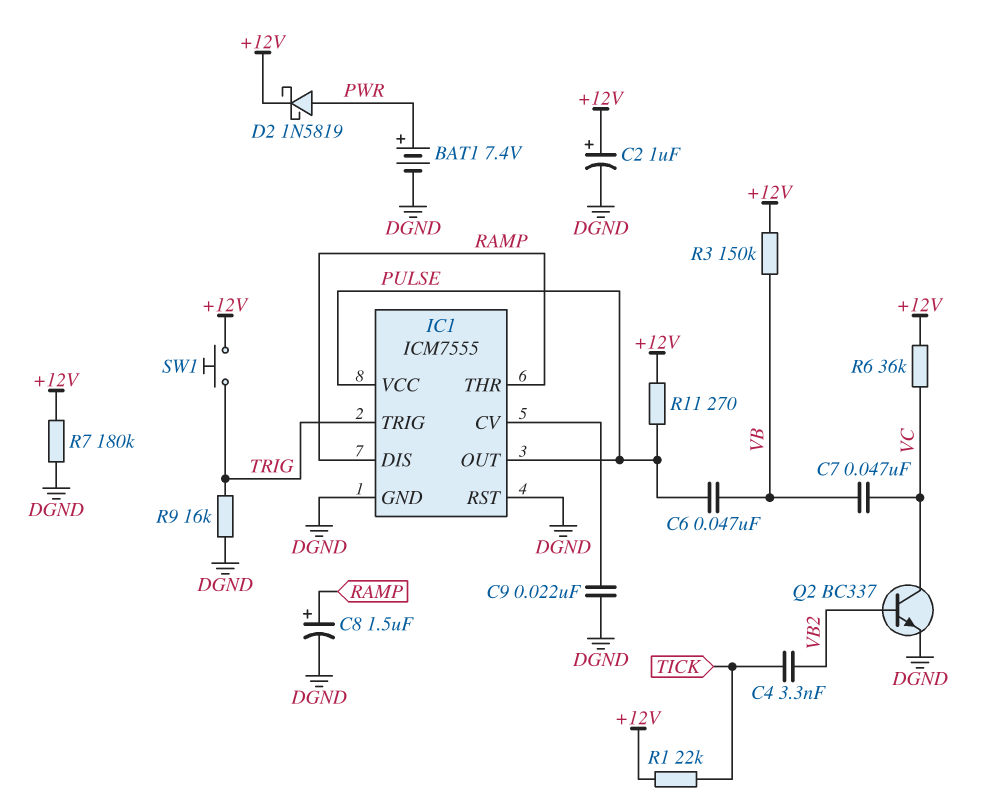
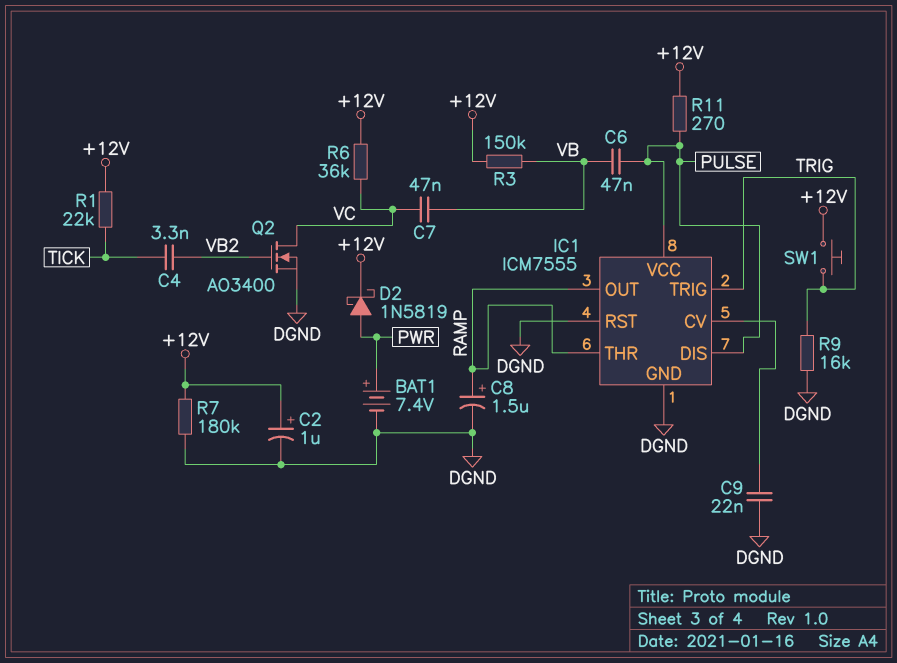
IC1 pin DIS: RAMP -> PULSE
IC1 pin OUT: PULSE -> RAMP
Q2: NPN BC337 (B VB2, C VC, E DGND) -> NMOS AO3400 (G VB2, D VC, S DGND)

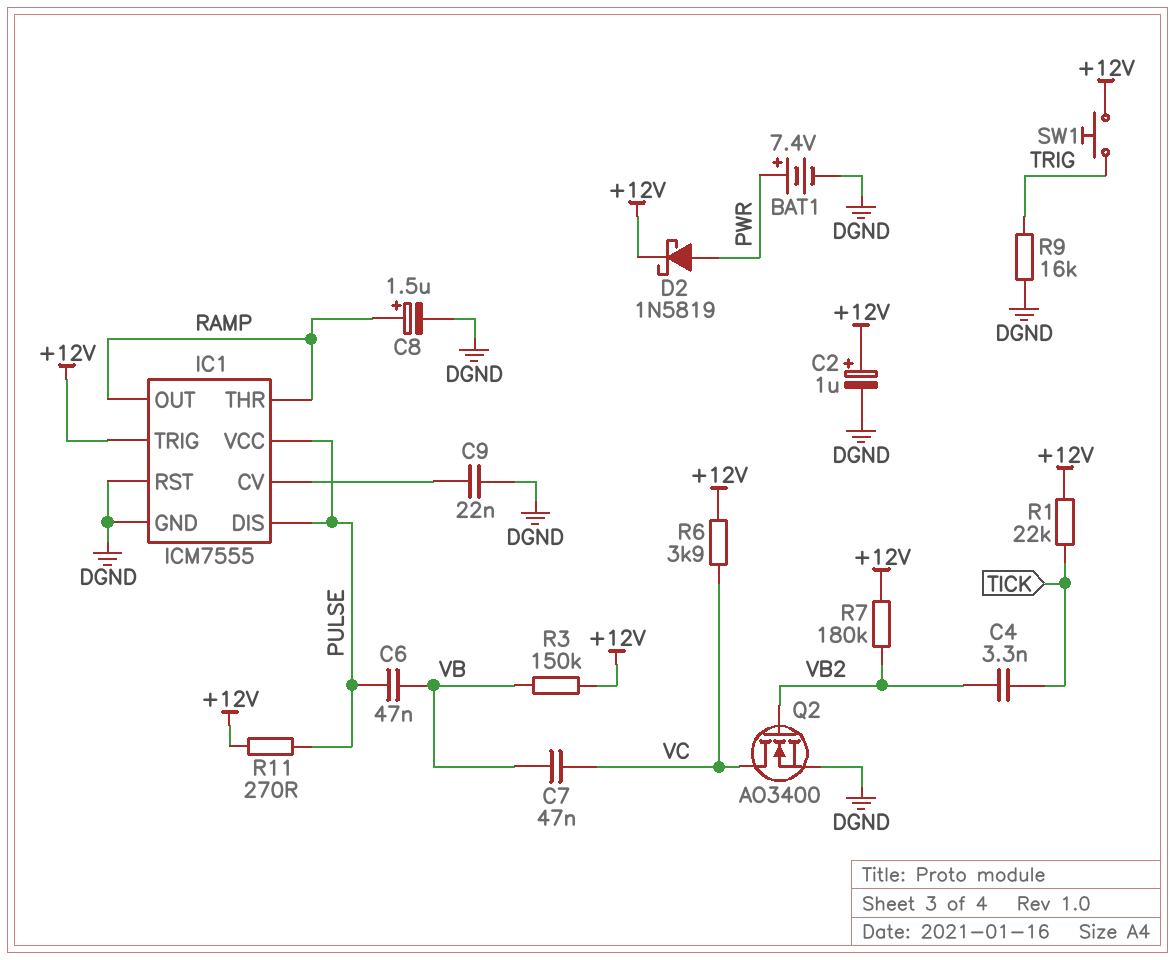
IC1 pin TRIG: TRIG -> +12V
R6: 36k (+12V, VC) -> 3.9k (+12V, VC)
R7: 180k (+12V, DGND) -> 180k (+12V, VB2)

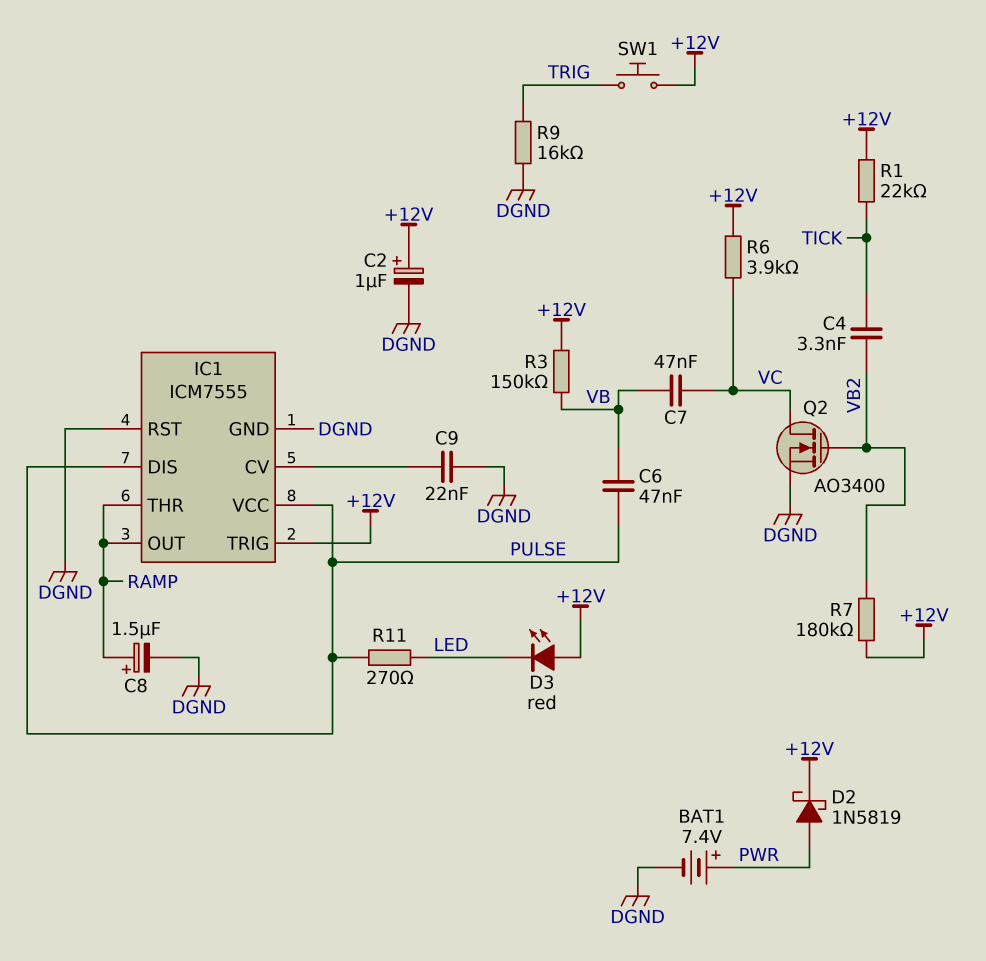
D3: none -> LED red (A +12V, K LED)
R11: 270 (+12V, PULSE) -> 270 (LED, PULSE)

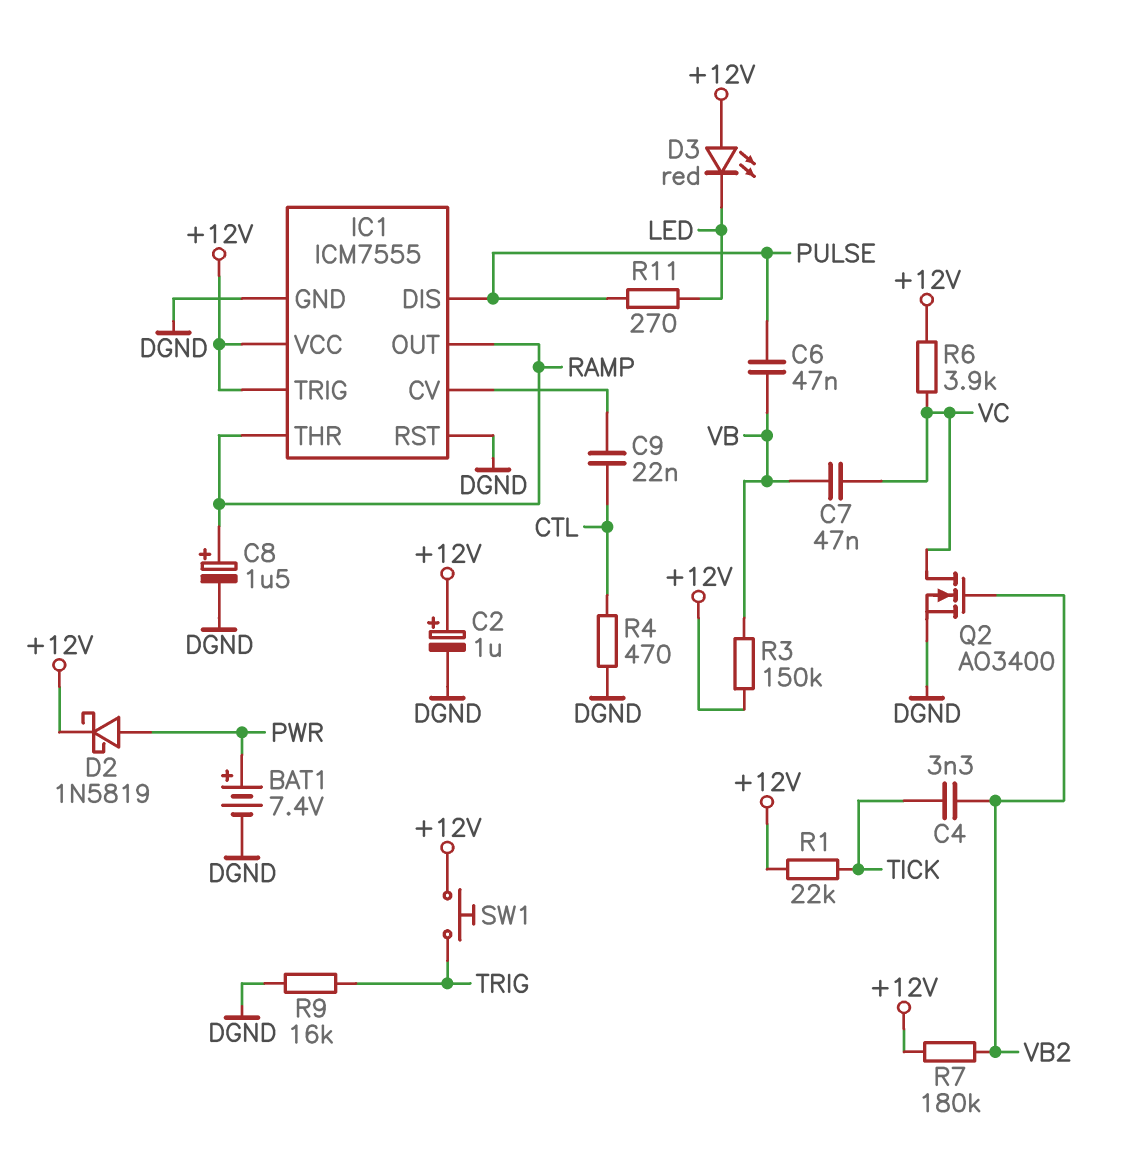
C9: 22nF (DGND, IC1/CV) -> 22nF (CTL, IC1/CV)
IC1 pin VCC: PULSE -> +12V
R4: none -> 470 (CTL, DGND)

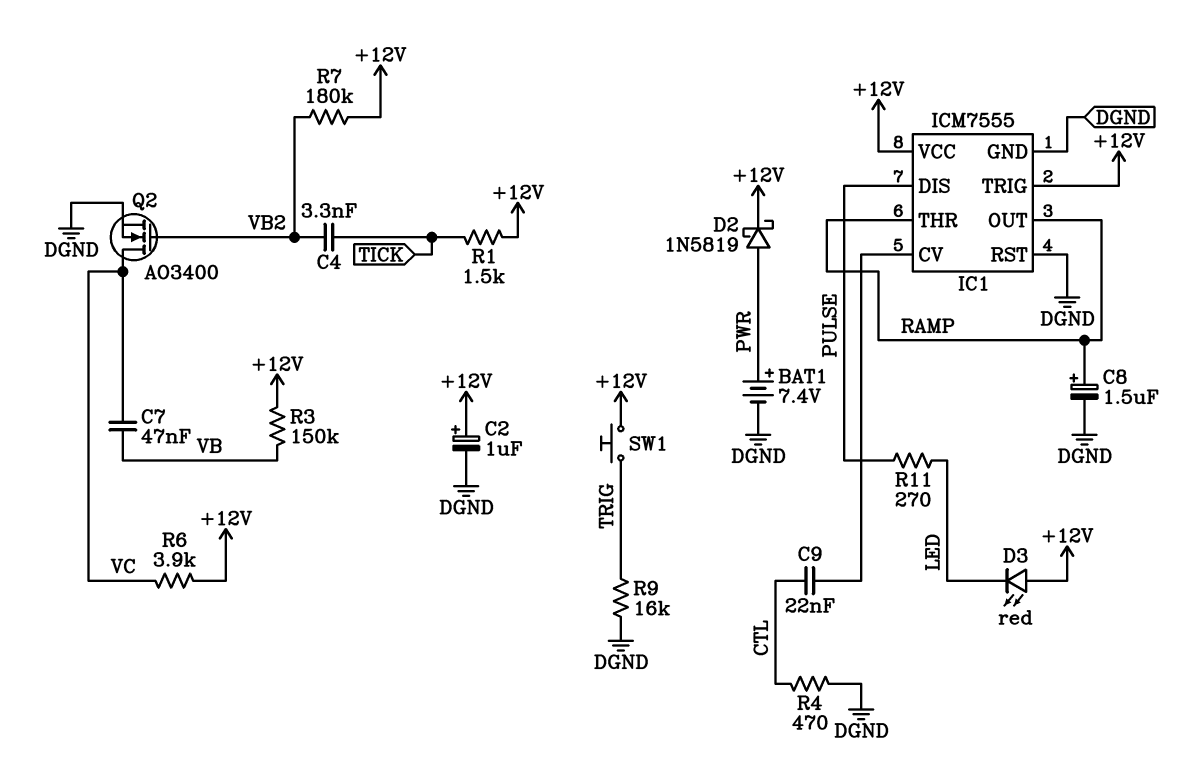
C6: 47nF (PULSE, VB) -> none
R1: 22k (+12V, TICK) -> 1.5k (+12V, TICK)

